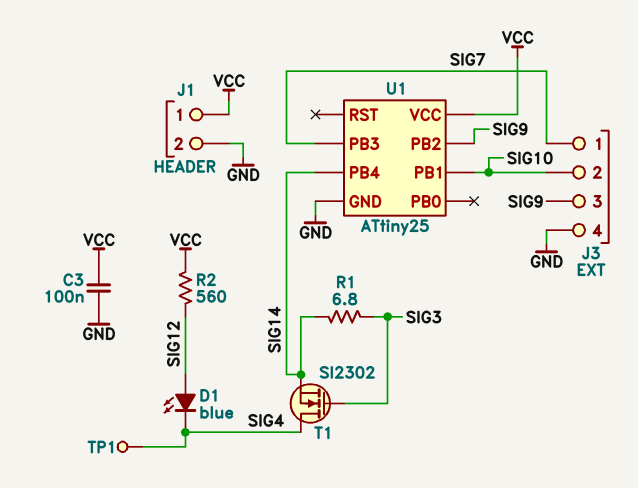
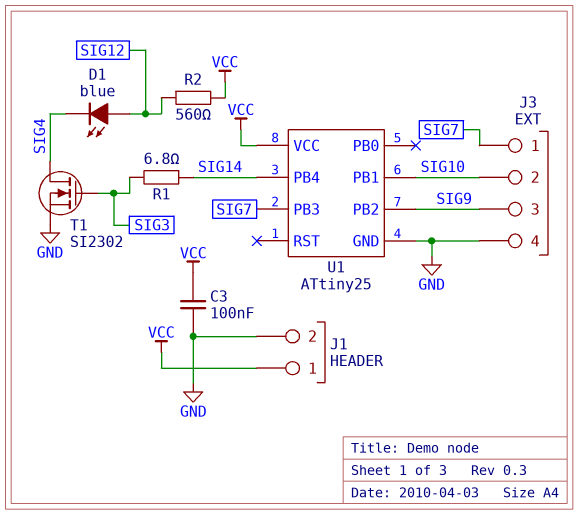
T1: NMOS SI2302 (G SIG3, D SIG4, S SIG14) -> NMOS SI2302 (G SIG3, D SIG4, S GND)
TP1: test point (SIG4) -> none

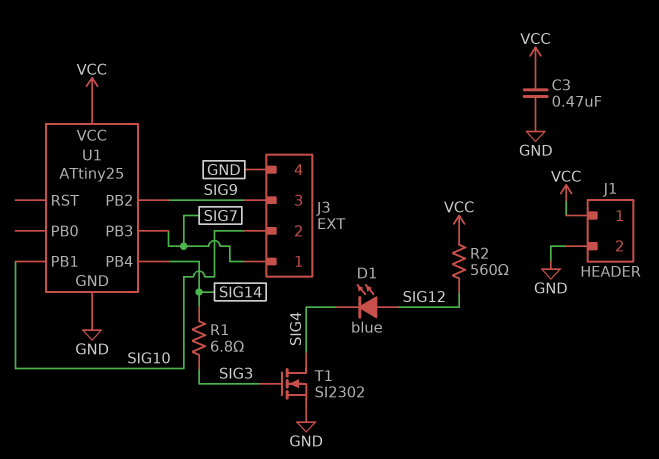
C3: 100nF (GND, VCC) -> 470nF (GND, VCC)

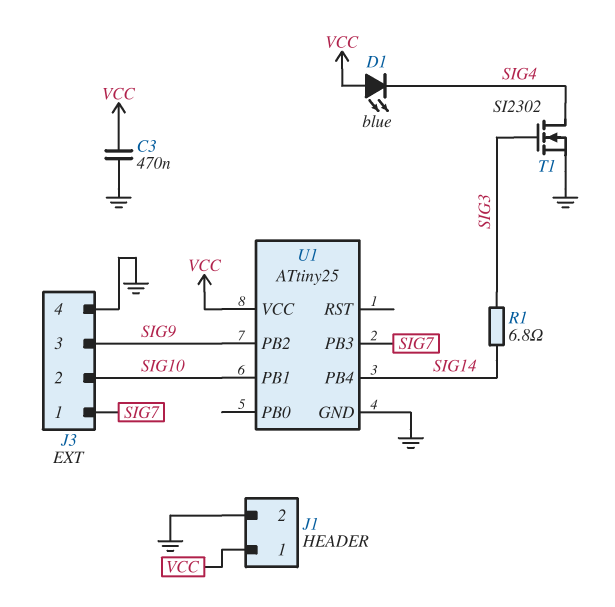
D1: LED blue (A SIG12, K SIG4) -> LED blue (A VCC, K SIG4)
R2: 560 (SIG12, VCC) -> none

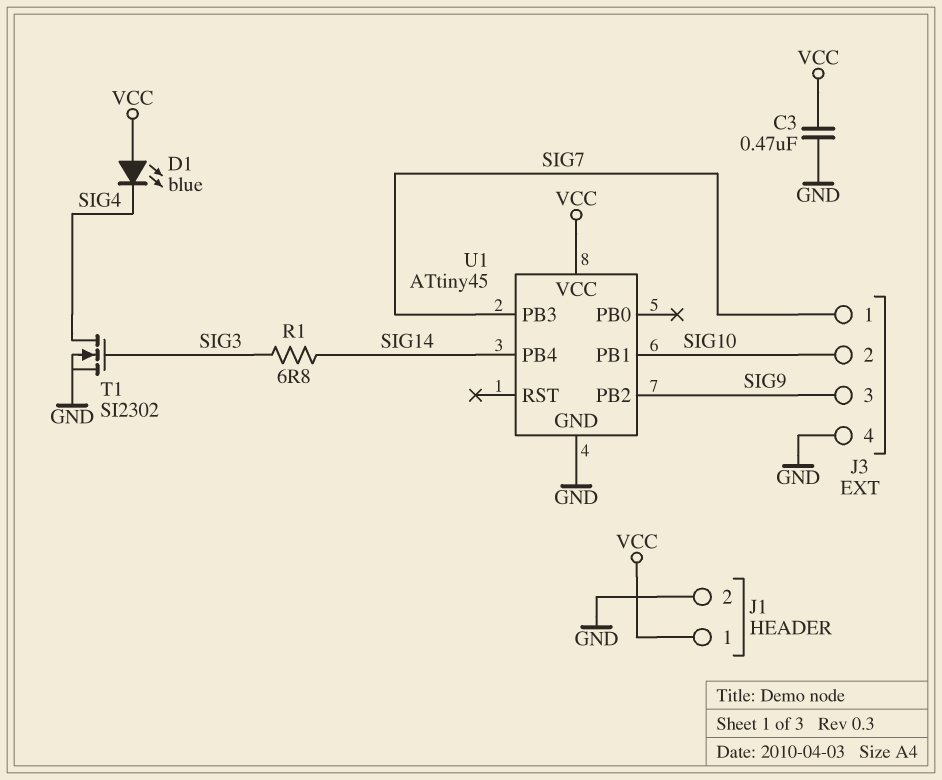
U1: ATtiny25 -> ATtiny45

